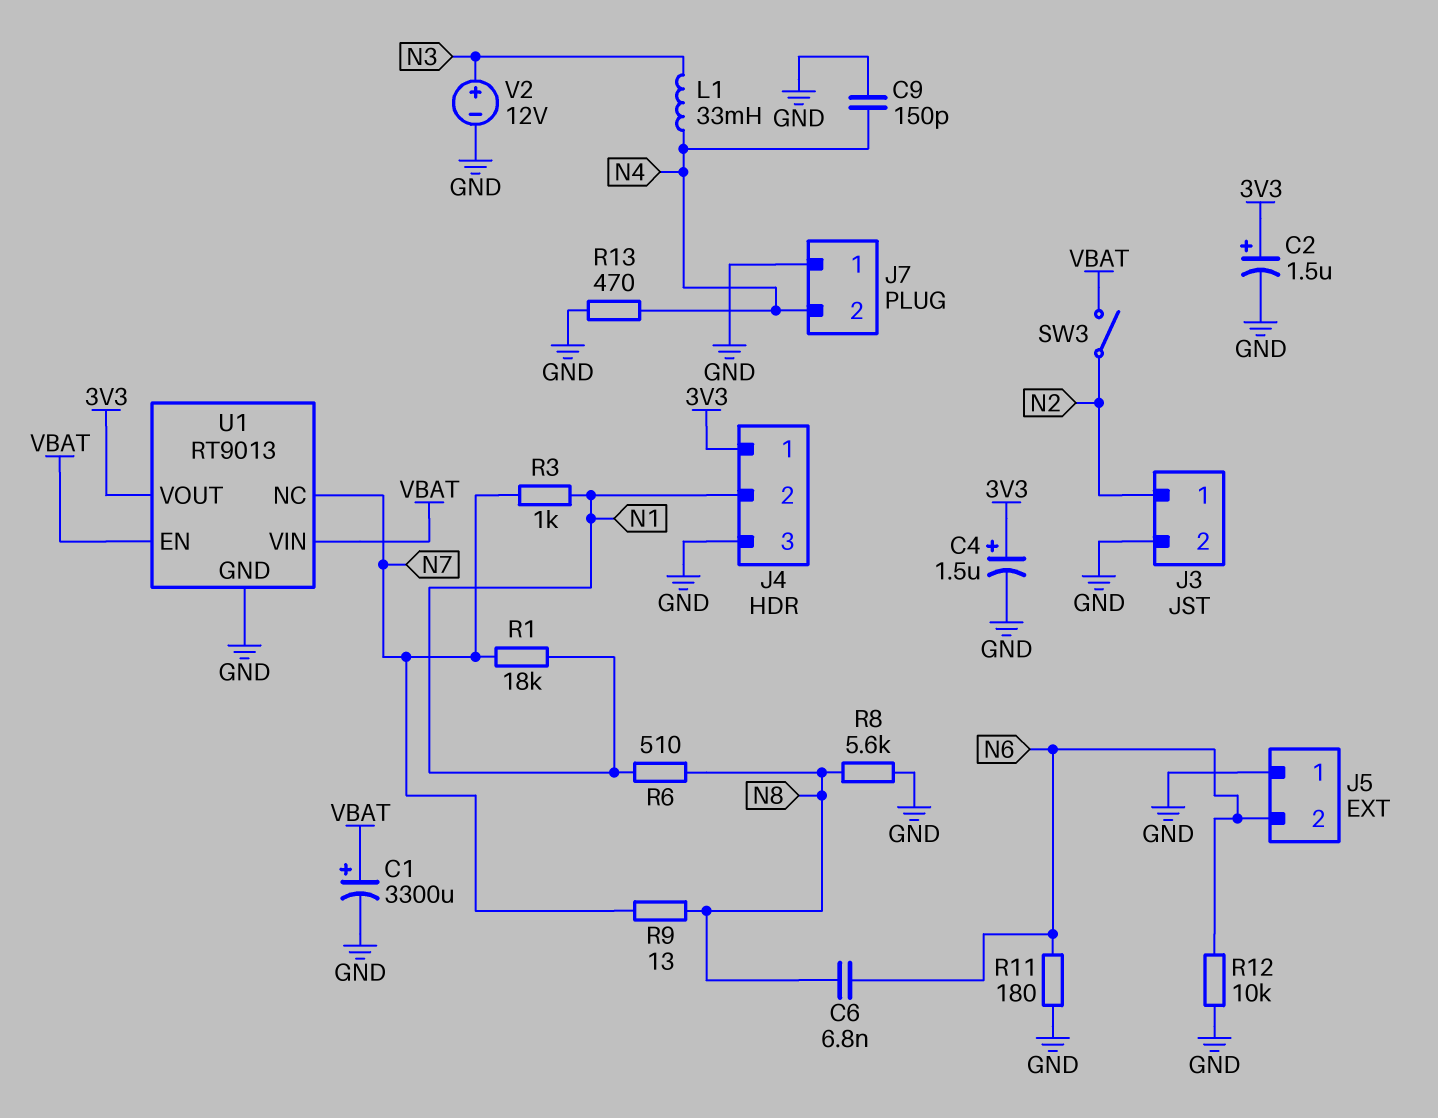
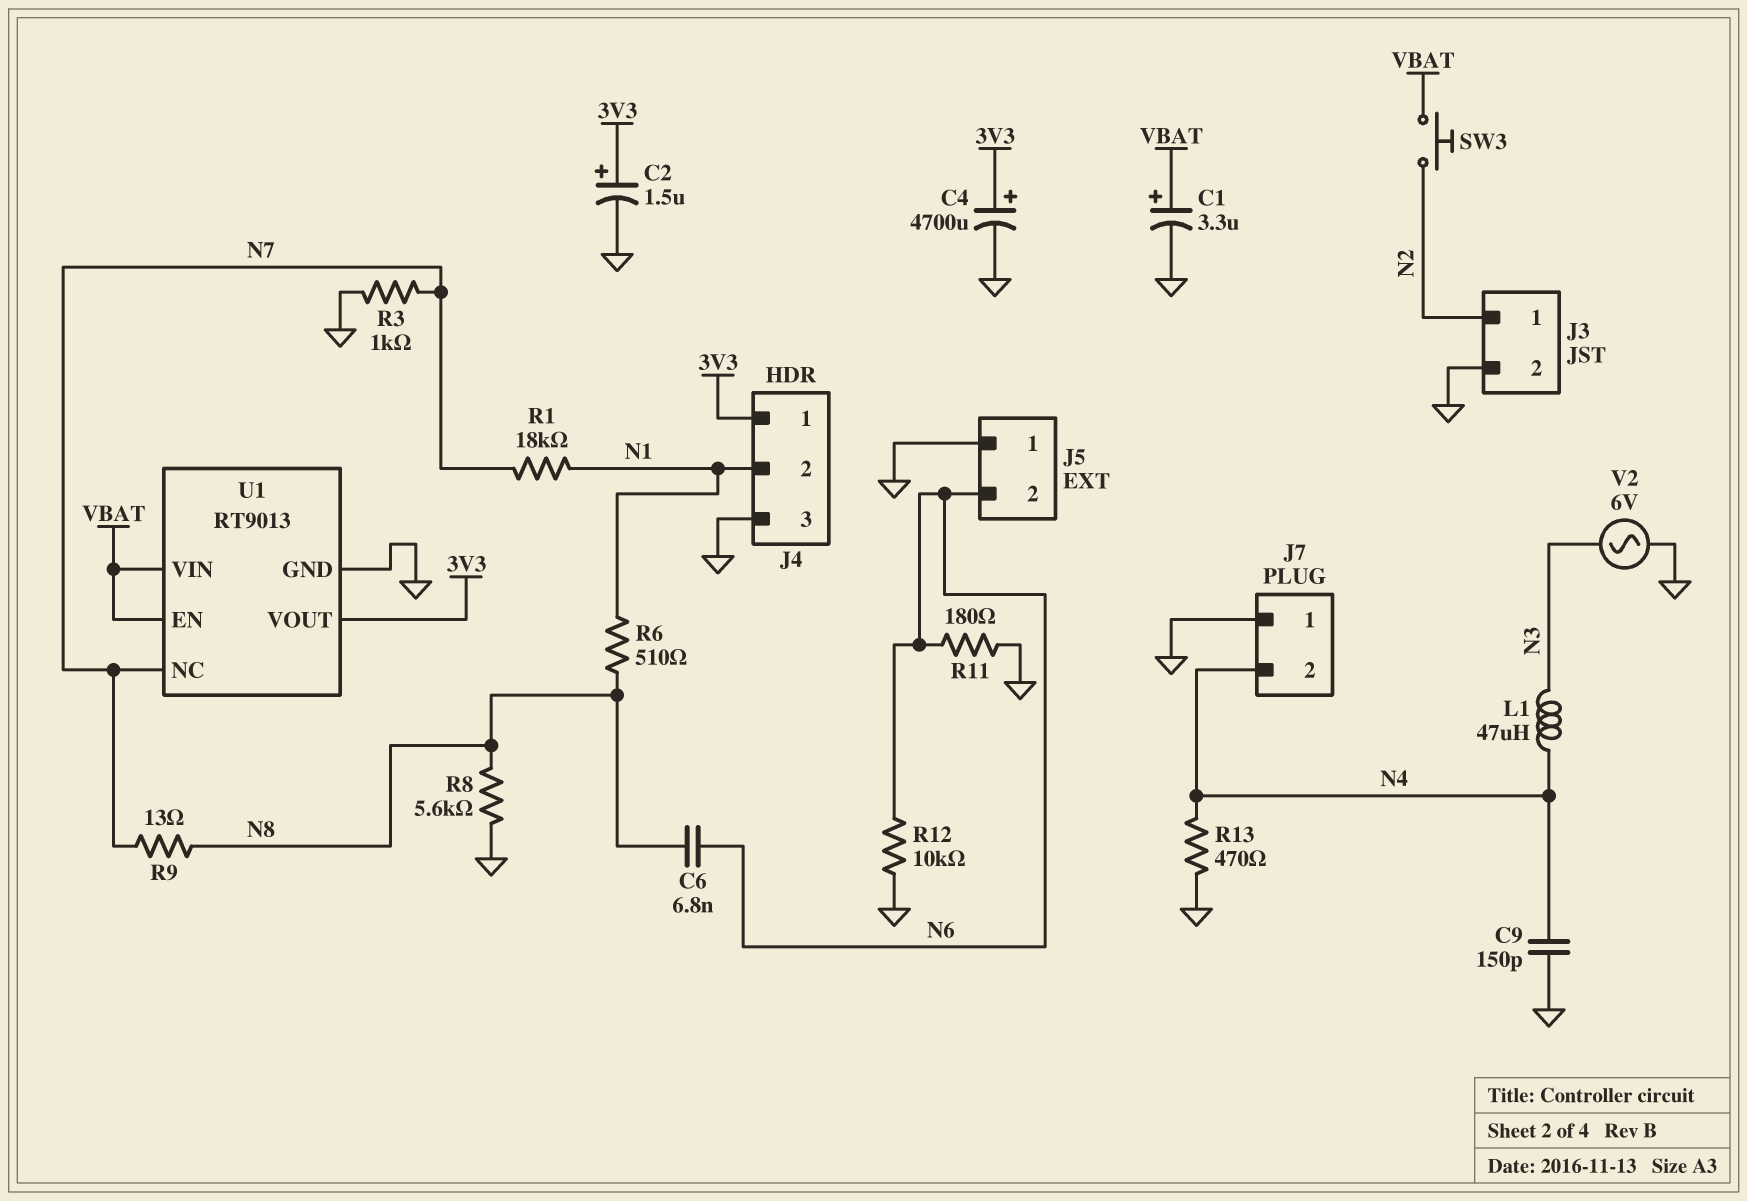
C1: 3300uF (plus VBAT, minus GND) -> 3.3uF (plus VBAT, minus GND)
C4: 1.5uF (plus 3V3, minus GND) -> 4700uF (plus 3V3, minus GND)
L1: 33mH (N3, N4) -> 47uH (N3, N4)
R3: 1k (N1, N7) -> 1k (GND, N7)
SW3: switch (N2, VBAT) -> button (N2, VBAT)
V2: 12V (plus N3, minus GND) -> AC 6V (GND, N3)

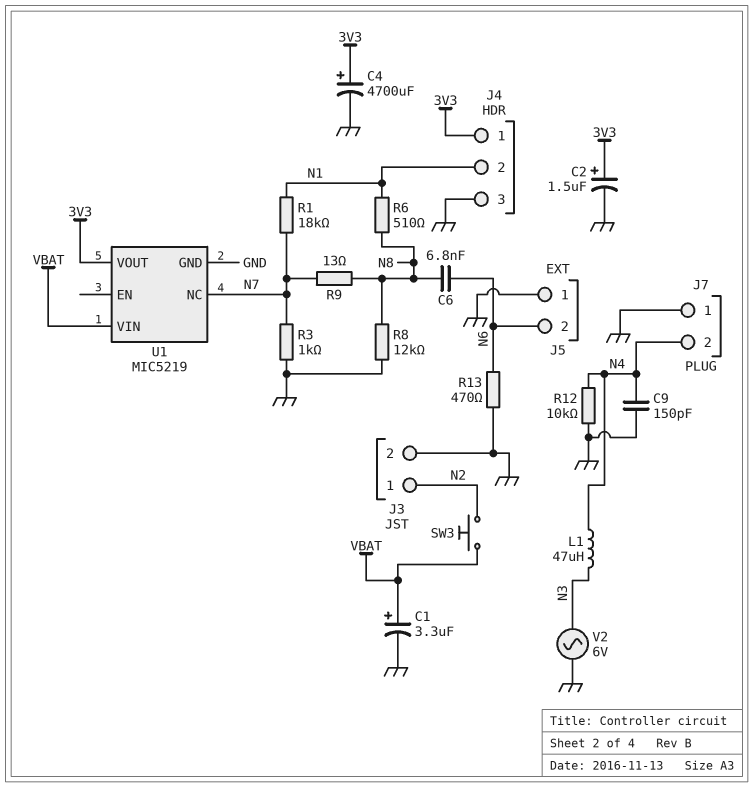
R8: 5.6k (GND, N8) -> 12k (GND, N8)
R11: 180 (GND, N6) -> none
R12: 10k (GND, N6) -> 10k (GND, N4)
R13: 470 (GND, N4) -> 470 (GND, N6)
U1: RT9013 -> MIC5219
U1 pin EN: VBAT -> none

